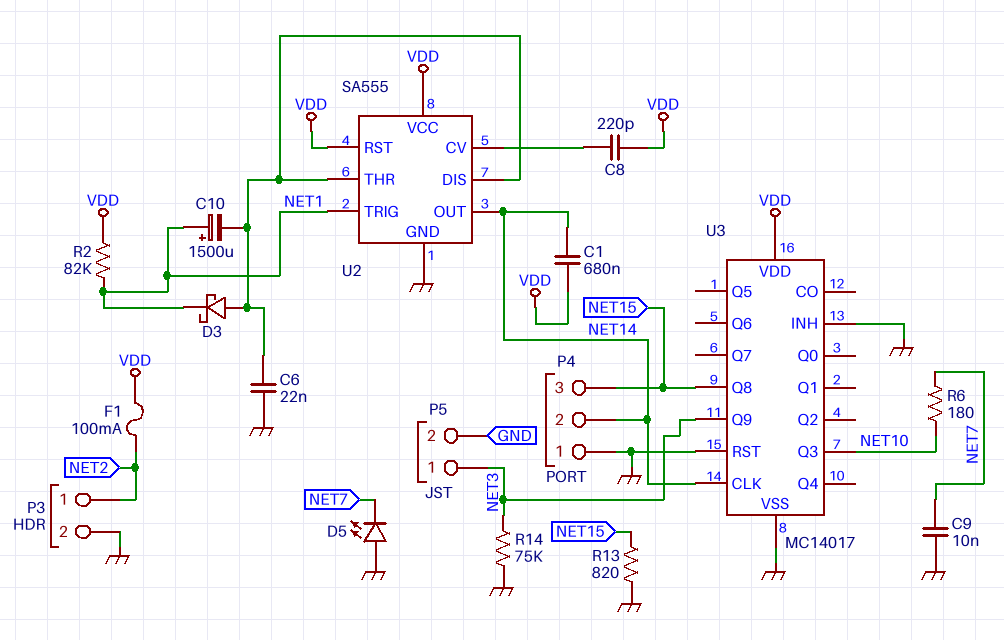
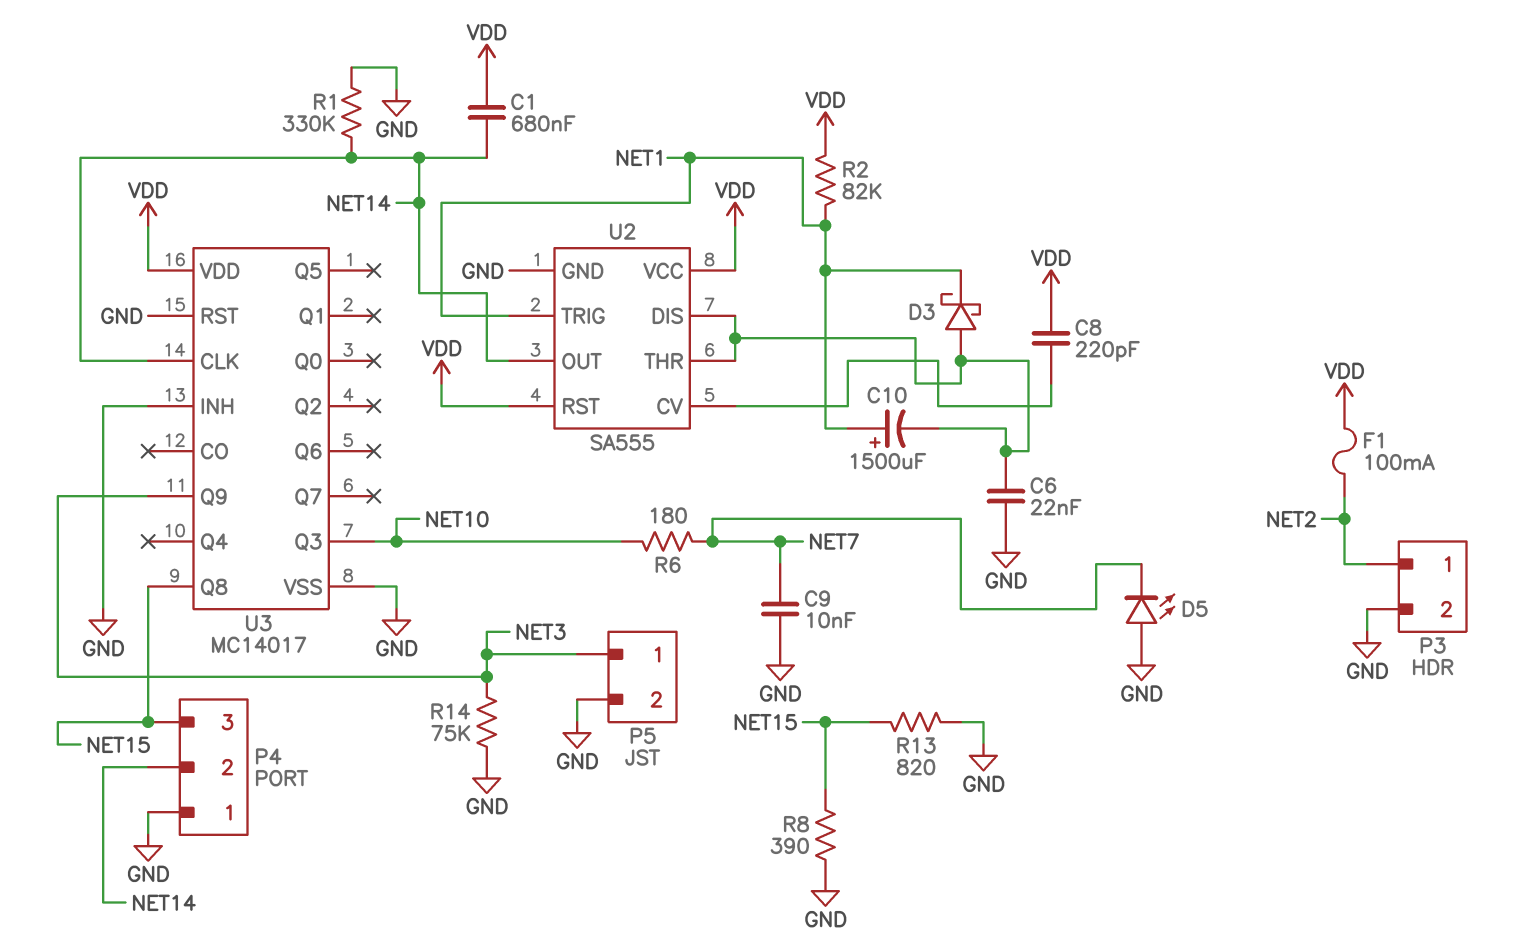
R1: none -> 330k (GND, NET14)
R8: none -> 390 (GND, NET15)

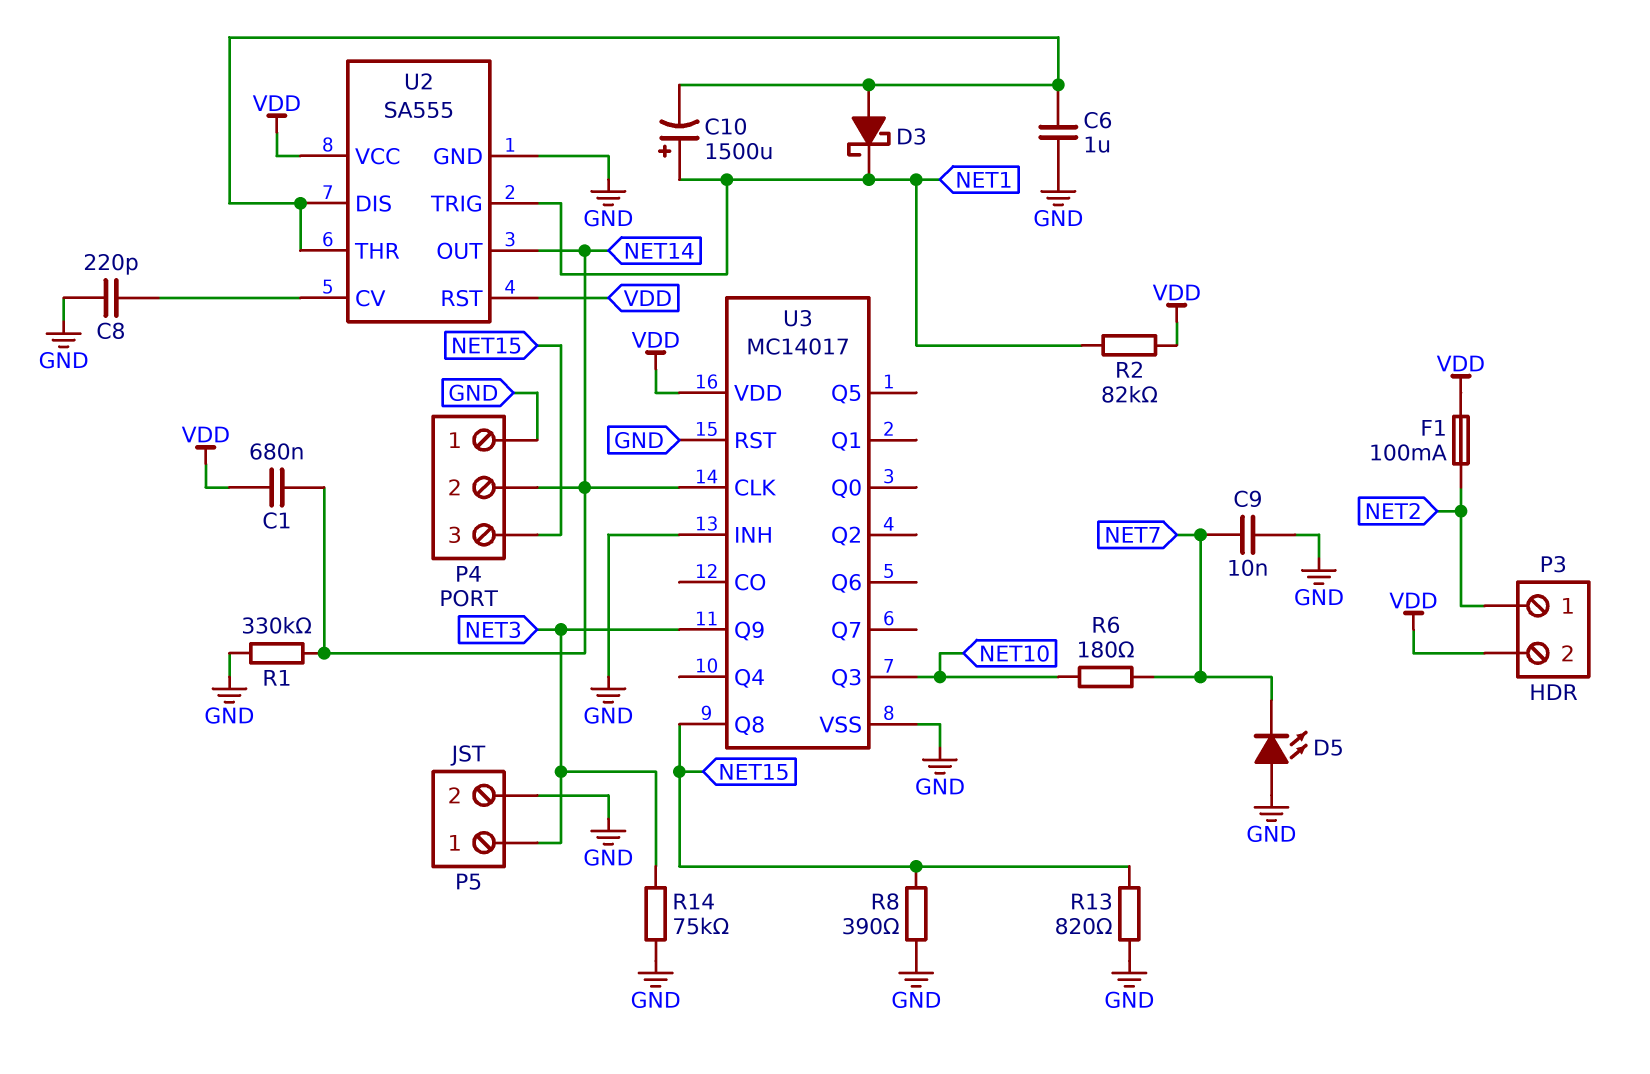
C6: 22nF (GND, U2/DIS) -> 1uF (GND, U2/DIS)
C8: 220pF (U2/CV, VDD) -> 220pF (GND, U2/CV)
P3 pin 2: GND -> VDD

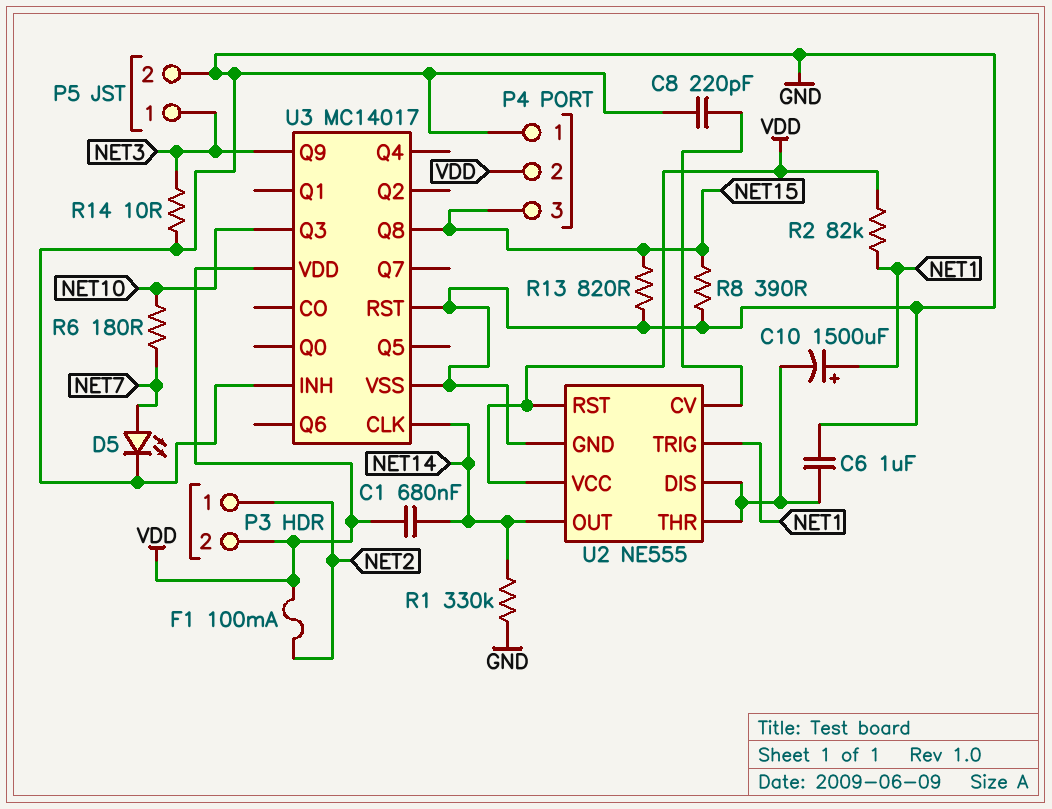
C9: 10nF (GND, NET7) -> none
D3: schottky (A U2/DIS, K NET1) -> none
D5: LED (A GND, K NET7) -> LED (A NET7, K GND)
P4 pin 2: NET14 -> VDD
R14: 75k (GND, NET3) -> 10 (GND, NET3)
U2: SA555 -> NE555

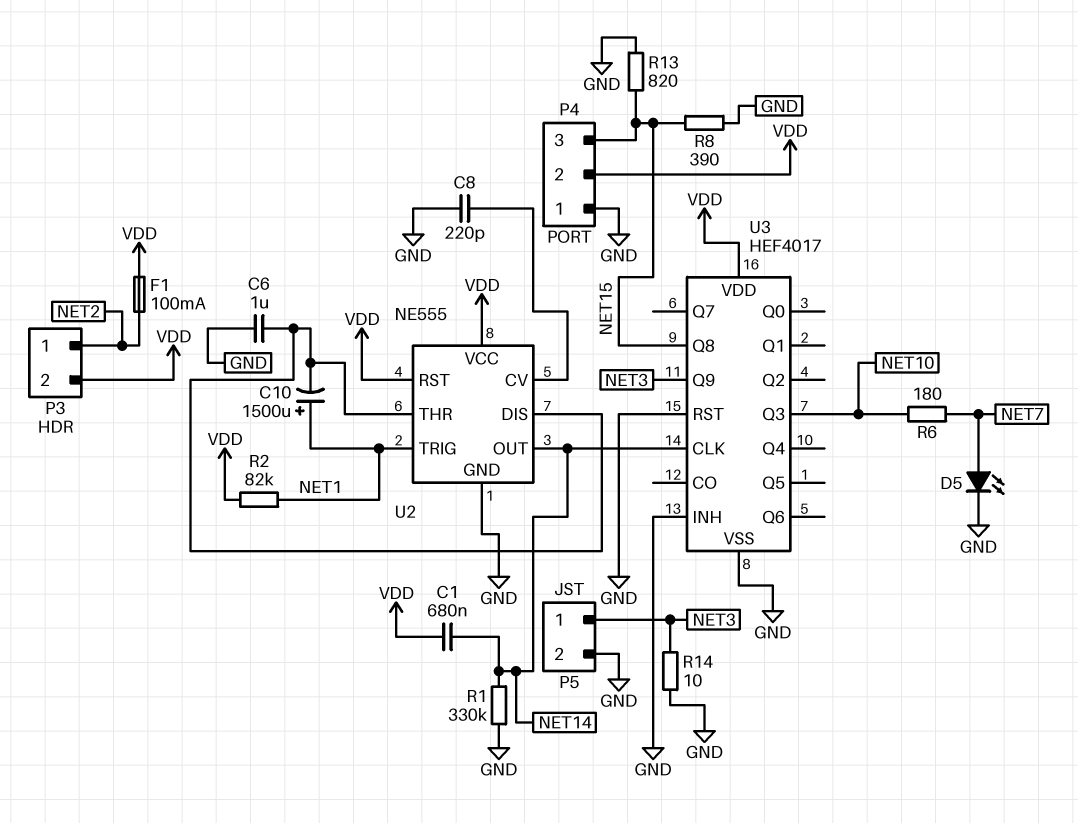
U3: MC14017 -> HEF4017

